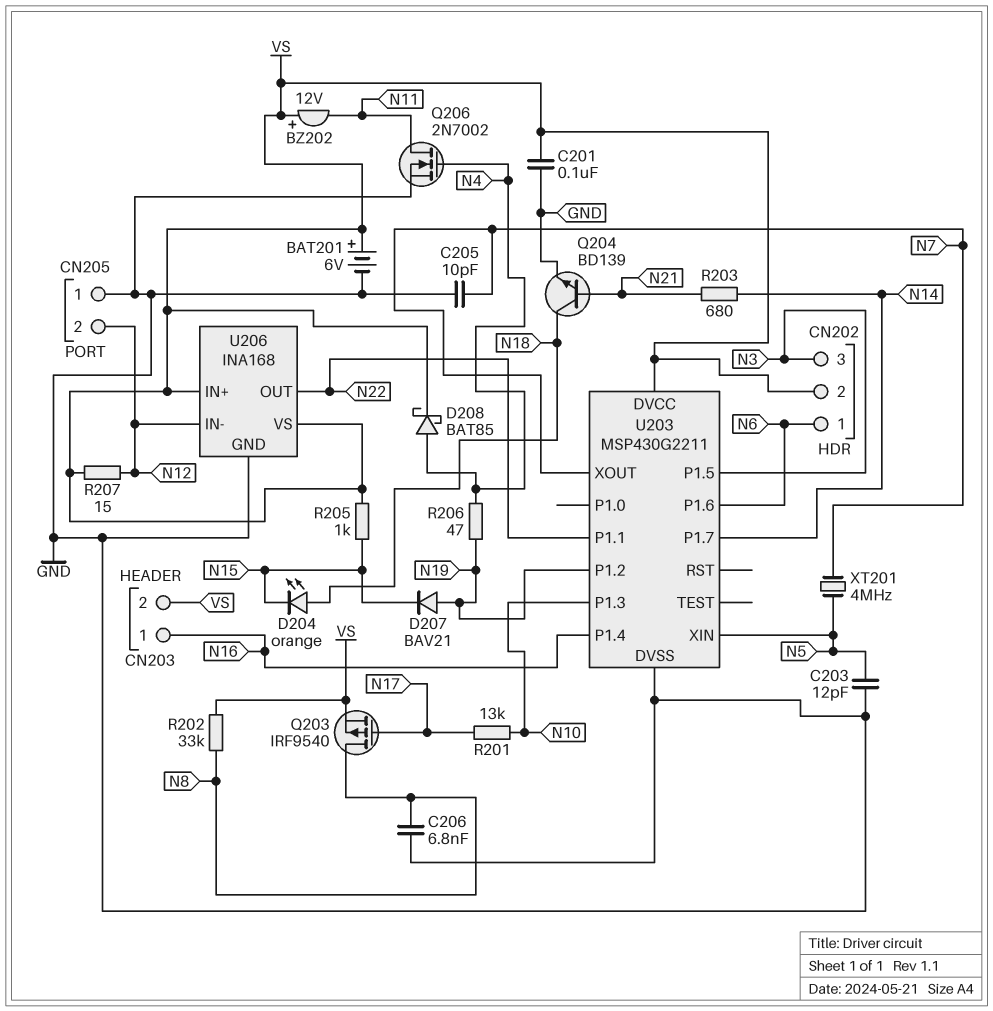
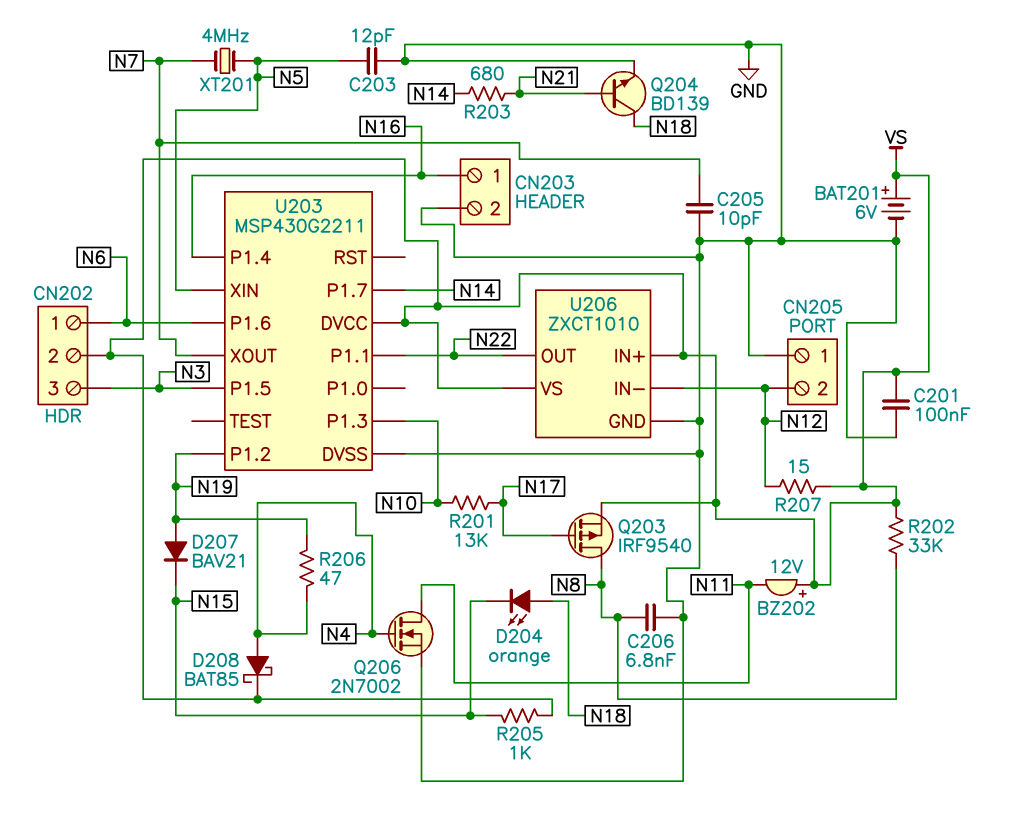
CN203 pin 2: VS -> GND
U206: INA168 -> ZXCT1010

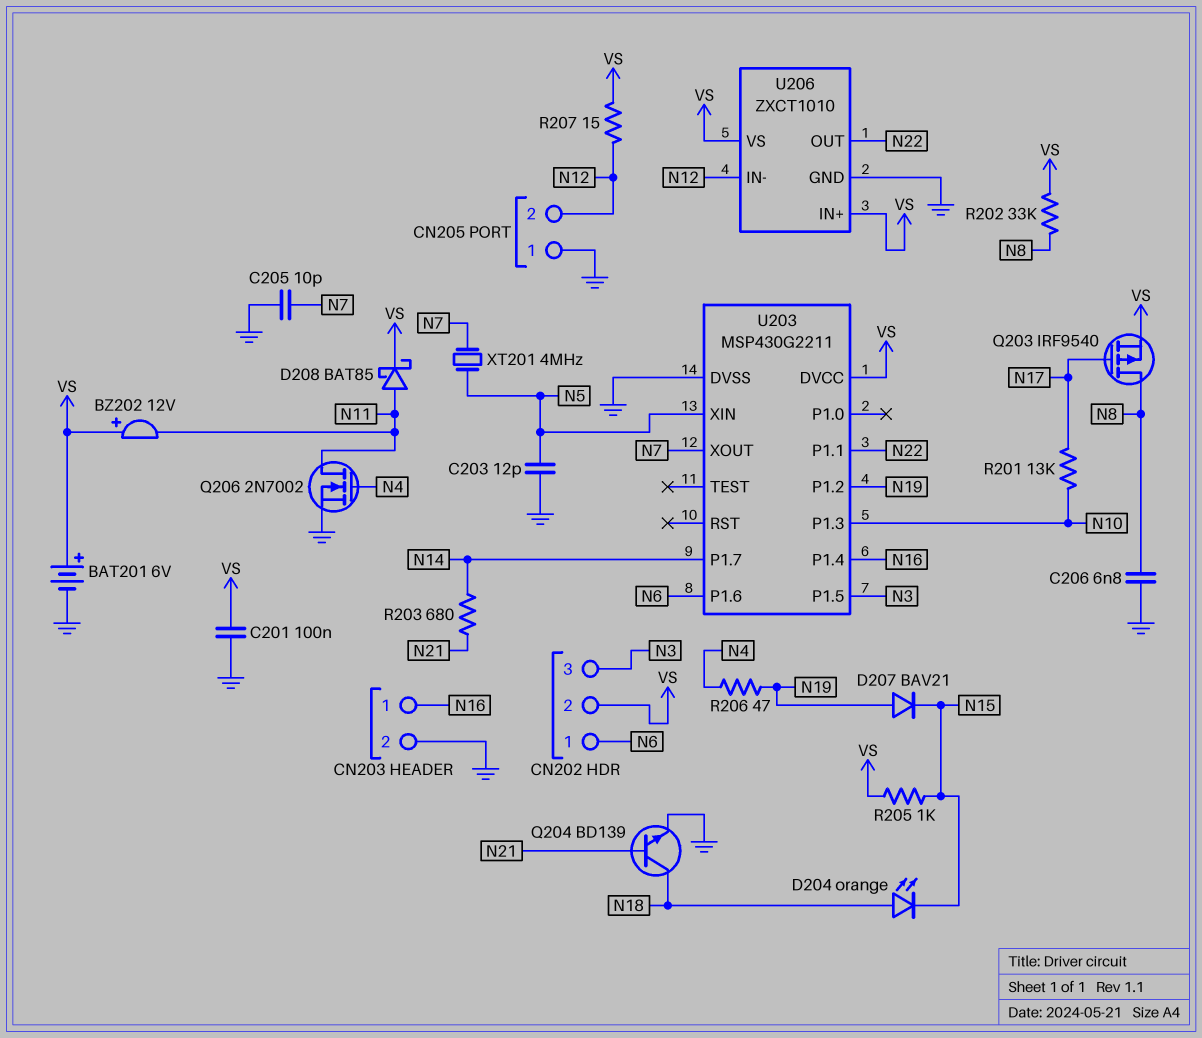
D208: schottky BAT85 (A N4, K VS) -> schottky BAT85 (A N11, K VS)

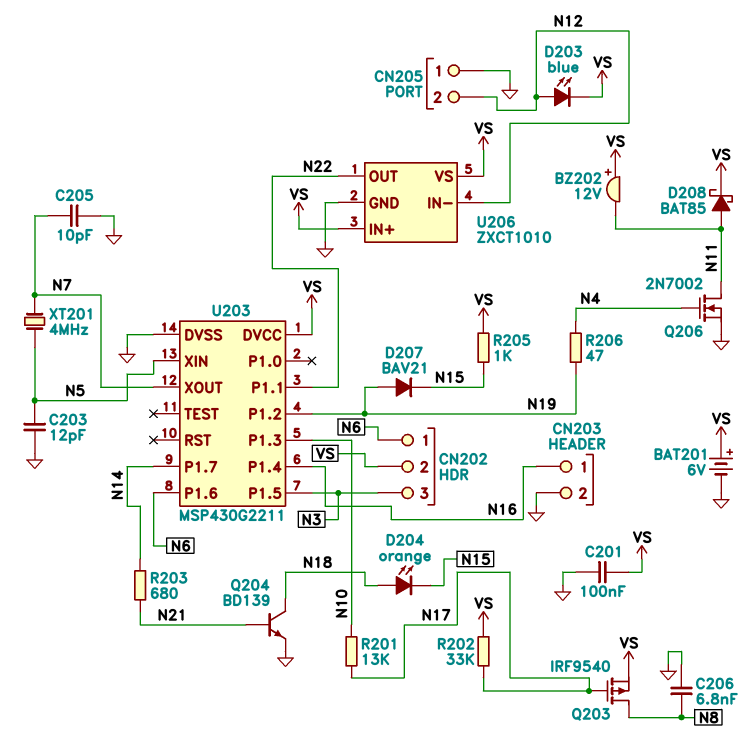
D203: none -> LED blue (A N12, K VS)
R202: 33k (N8, VS) -> 33k (N17, VS)
R207: 15 (N12, VS) -> none

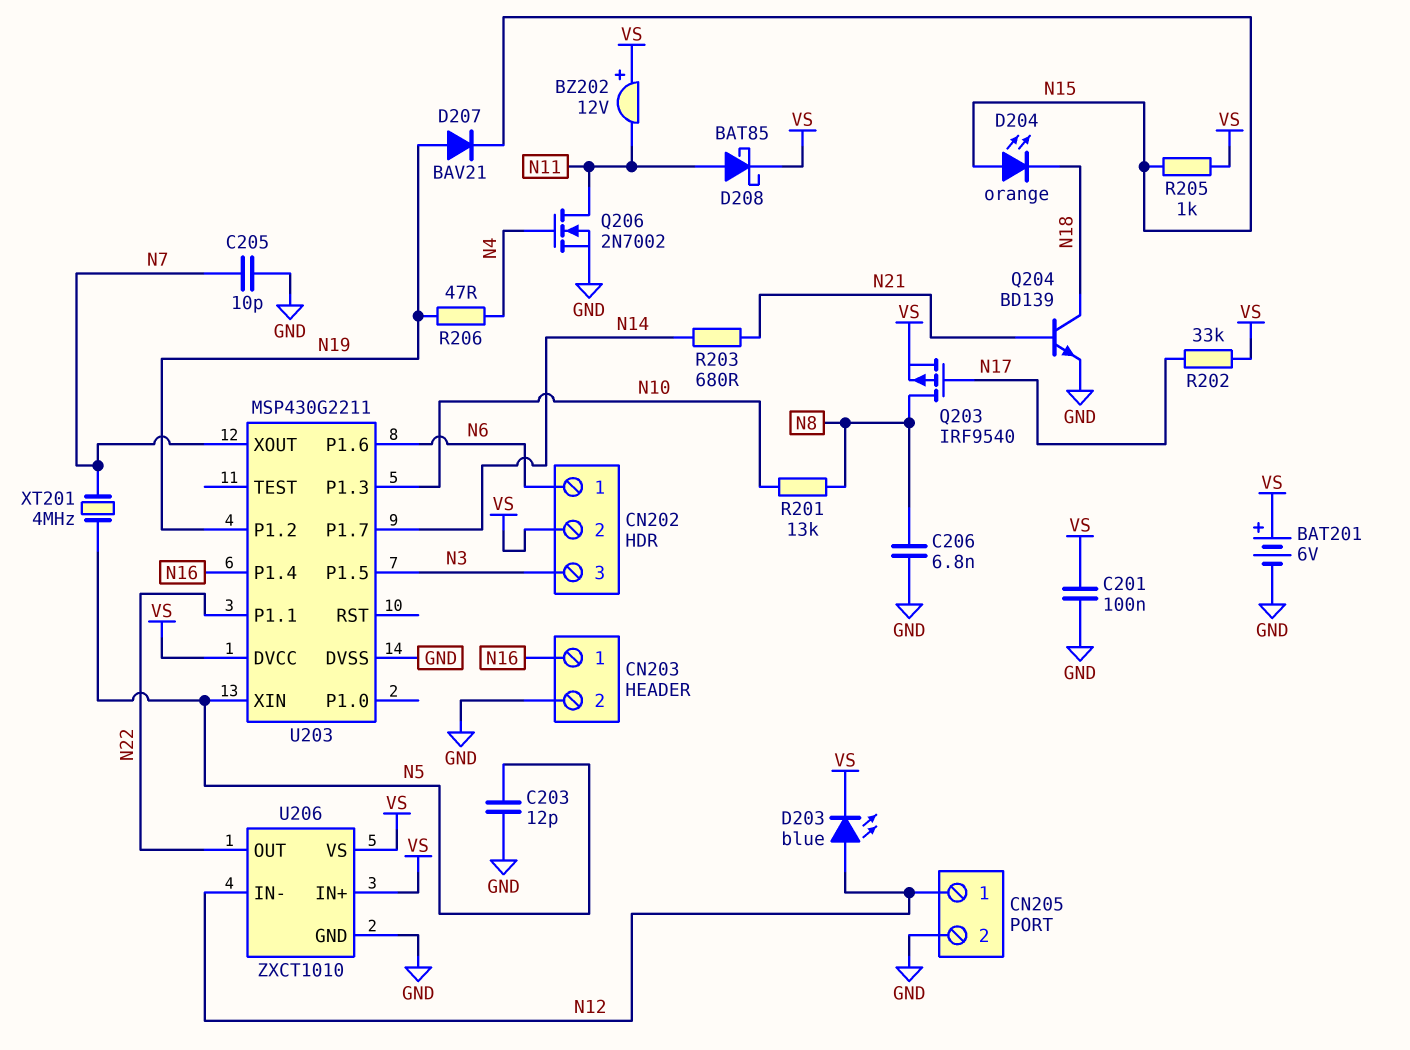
CN205 pin 1: GND -> N12
CN205 pin 2: N12 -> GND
D204: LED orange (A N18, K N15) -> LED orange (A N15, K N18)
R201: 13k (N10, N17) -> 13k (N8, N10)

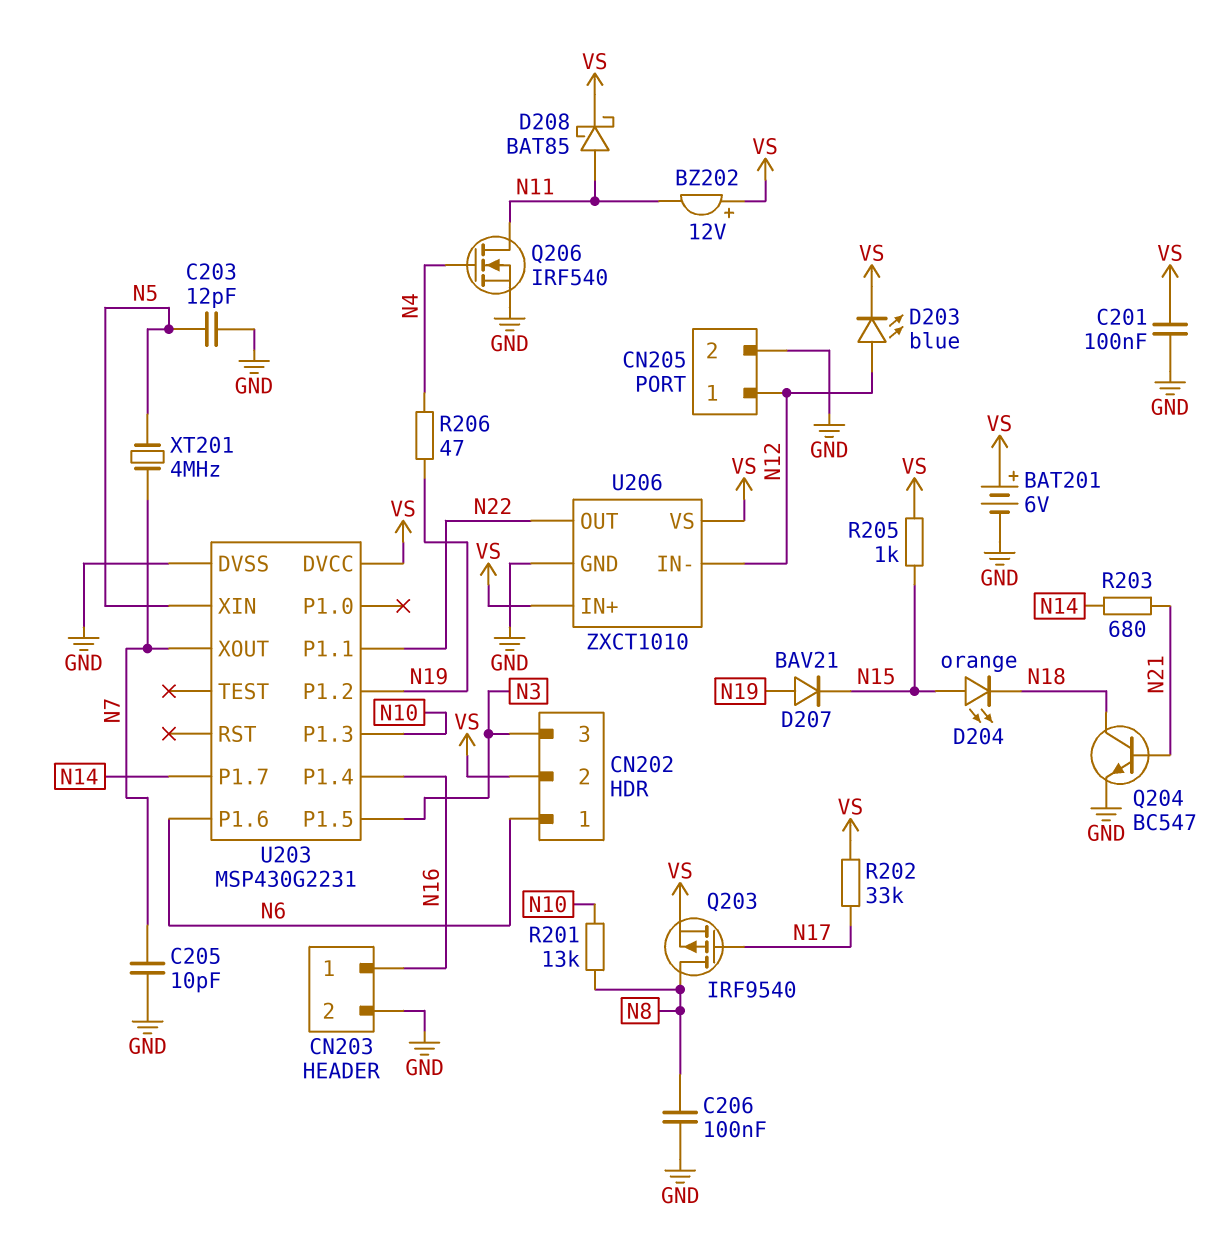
C206: 6.8nF (GND, N8) -> 100nF (GND, N8)
Q204: NPN BD139 (B N21, C N18, E GND) -> NPN BC547 (B N21, C N18, E GND)
Q206: NMOS 2N7002 (G N4, D N11, S GND) -> NMOS IRF540 (G N4, D N11, S GND)
U203: MSP430G2211 -> MSP430G2231

